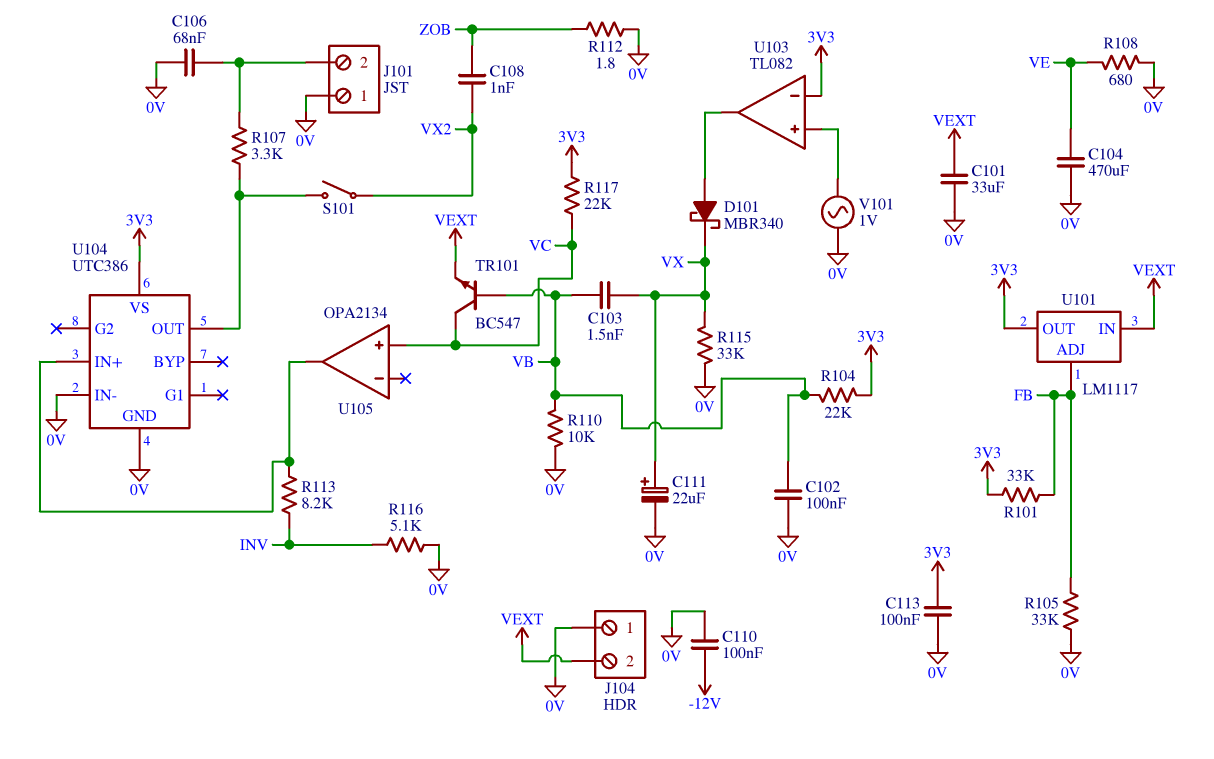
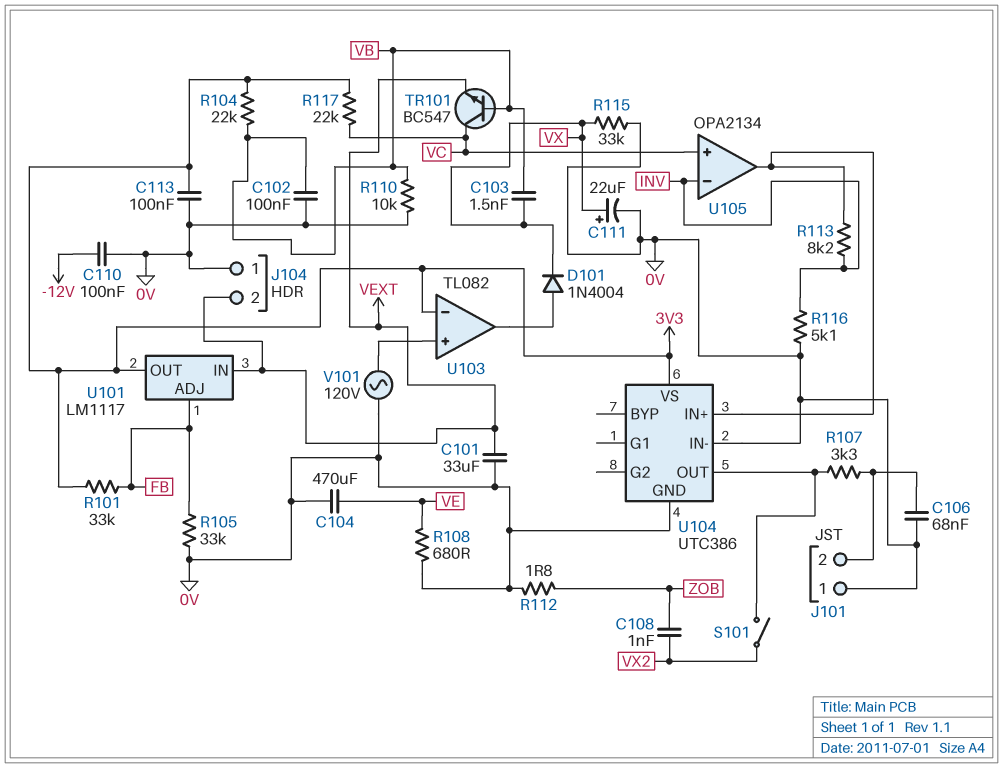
D101: schottky MBR340 (A U103/out, K VX) -> diode 1N4004 (A U103/out, K VX)
U105 pin in-: none -> INV
V101: AC 1V (0V, U103/in+) -> AC 120V (0V, U103/in+)

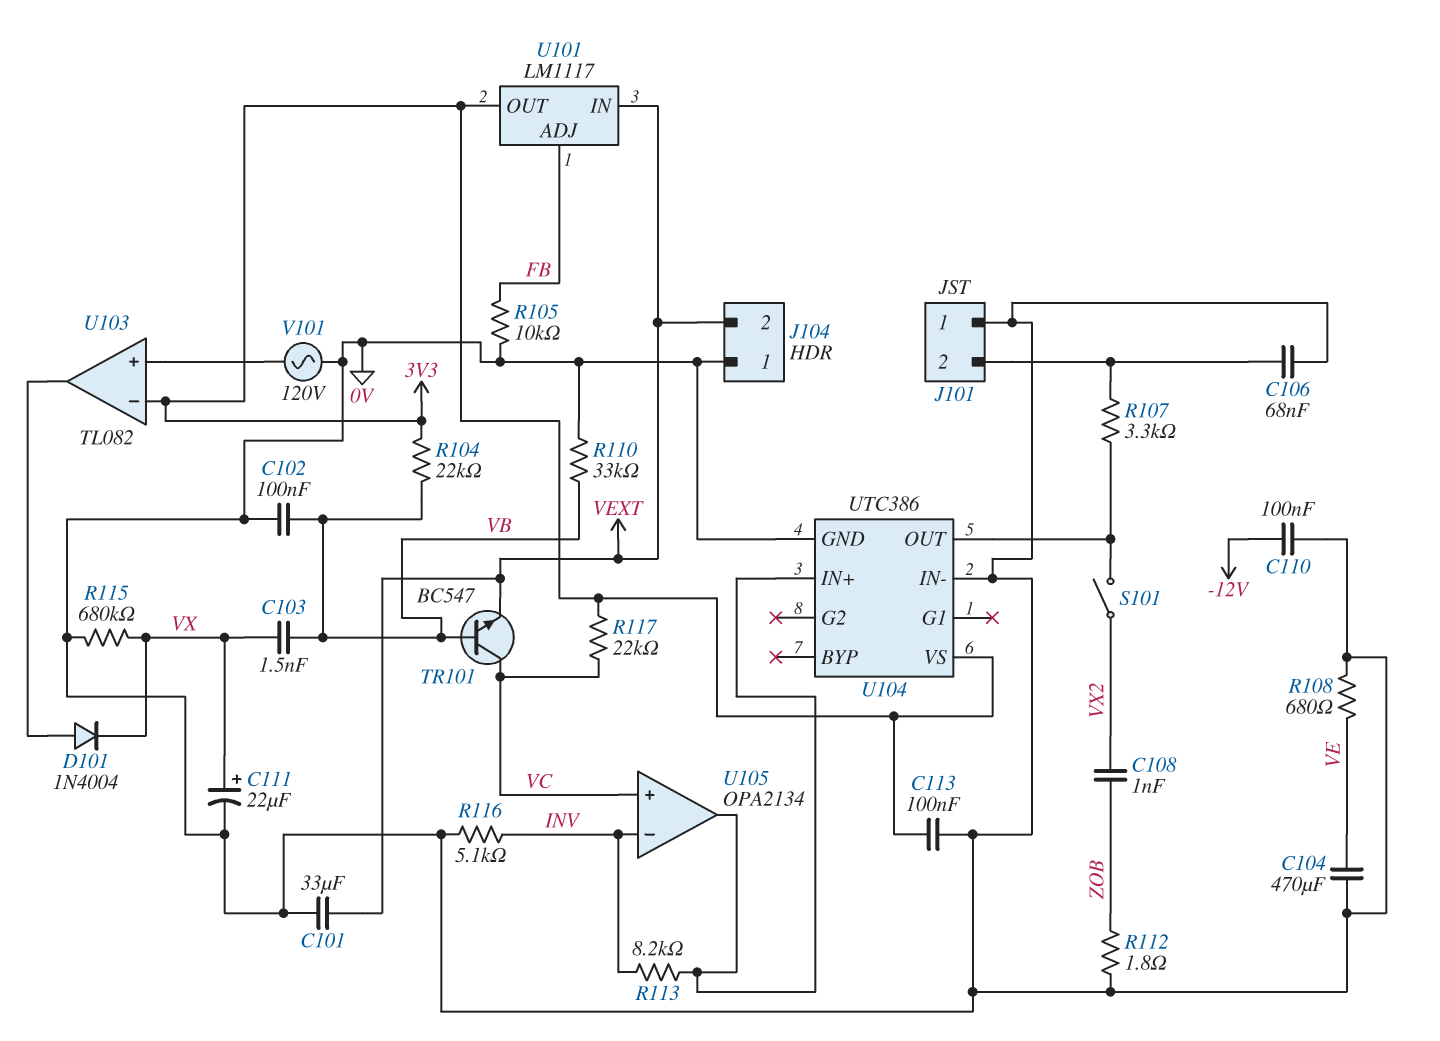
R101: 33k (3V3, FB) -> none
R105: 33k (0V, FB) -> 10k (0V, FB)
R110: 10k (0V, VB) -> 33k (0V, VB)
R115: 33k (0V, VX) -> 680k (0V, VX)

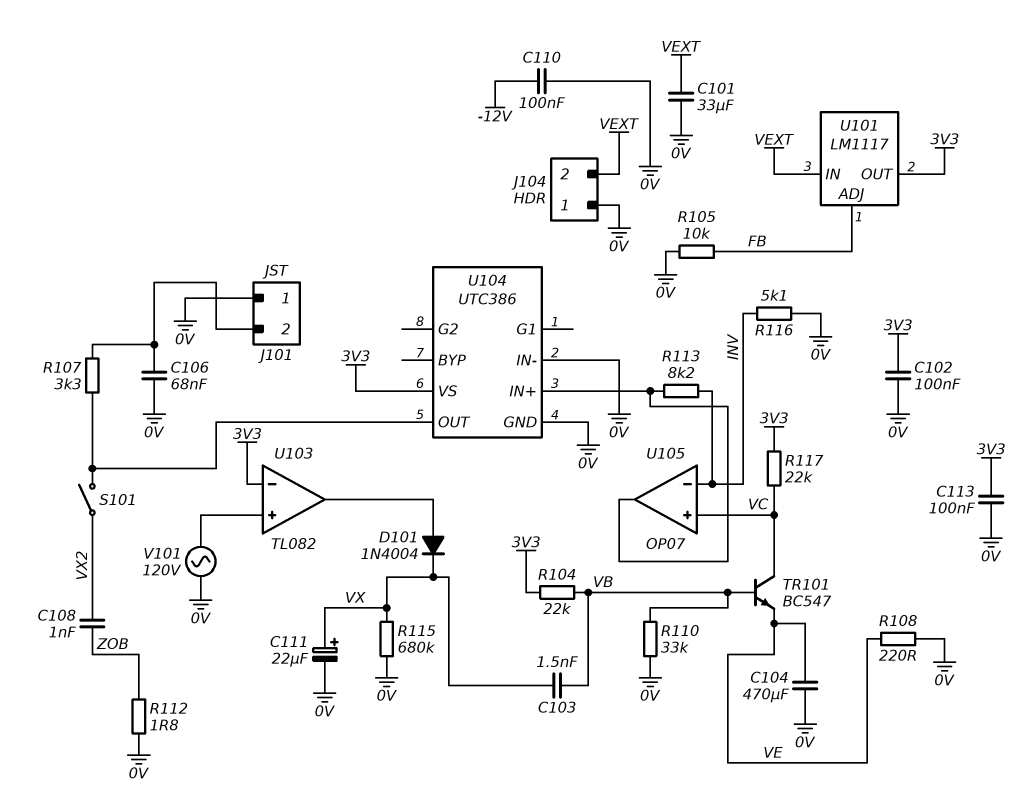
C102: 100nF (0V, VB) -> 100nF (0V, 3V3)
R108: 680 (0V, VE) -> 220 (0V, VE)
TR101: NPN BC547 (B VB, C VC, E VEXT) -> NPN BC547 (B VB, C VC, E VE)
U105: OPA2134 -> OP07

